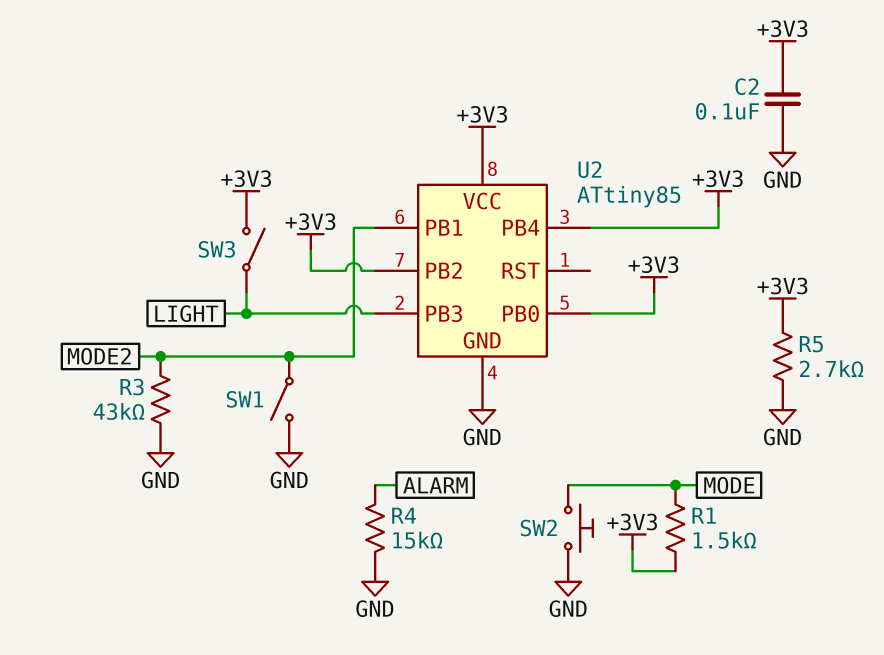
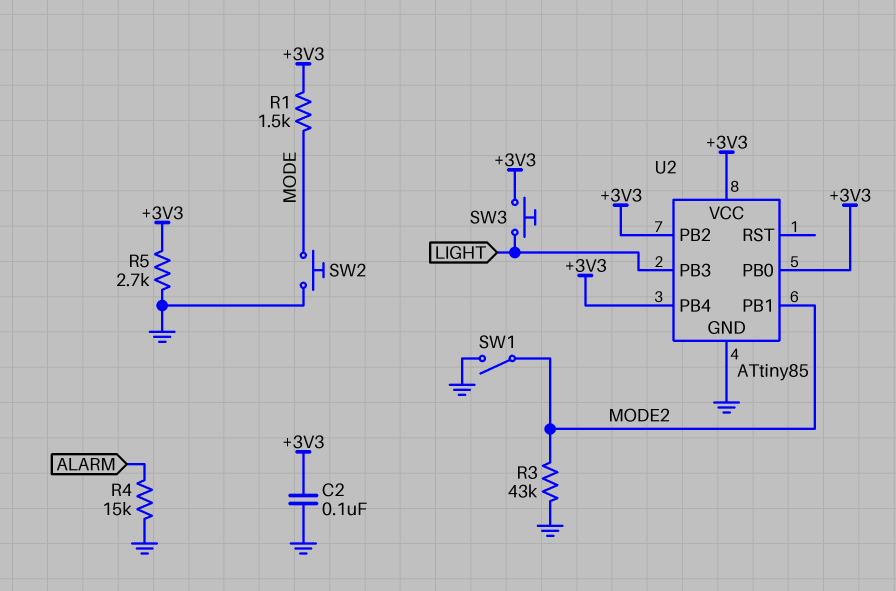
SW3: switch (+3V3, LIGHT) -> button (+3V3, LIGHT)

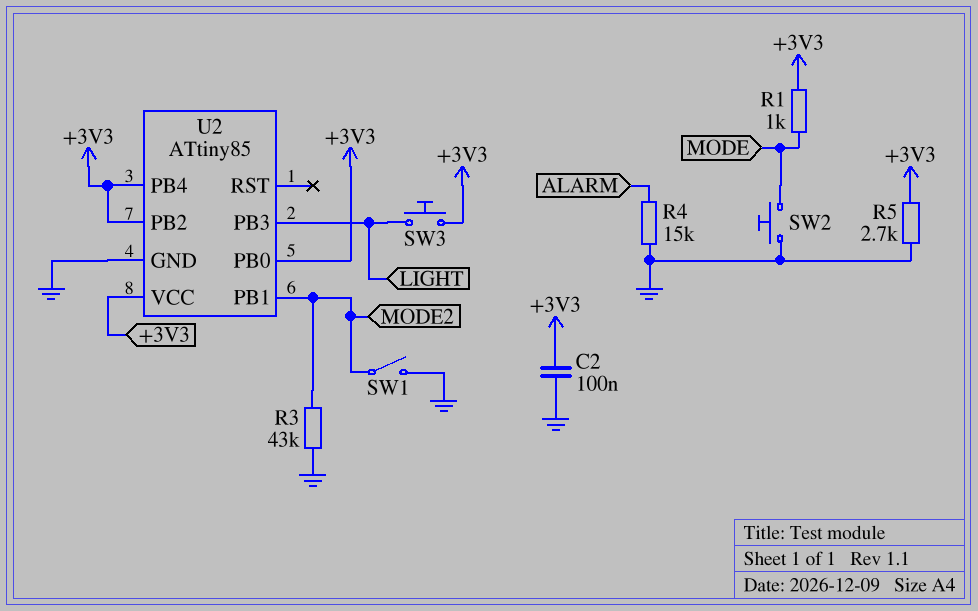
R1: 1.5k (+3V3, MODE) -> 1k (+3V3, MODE)

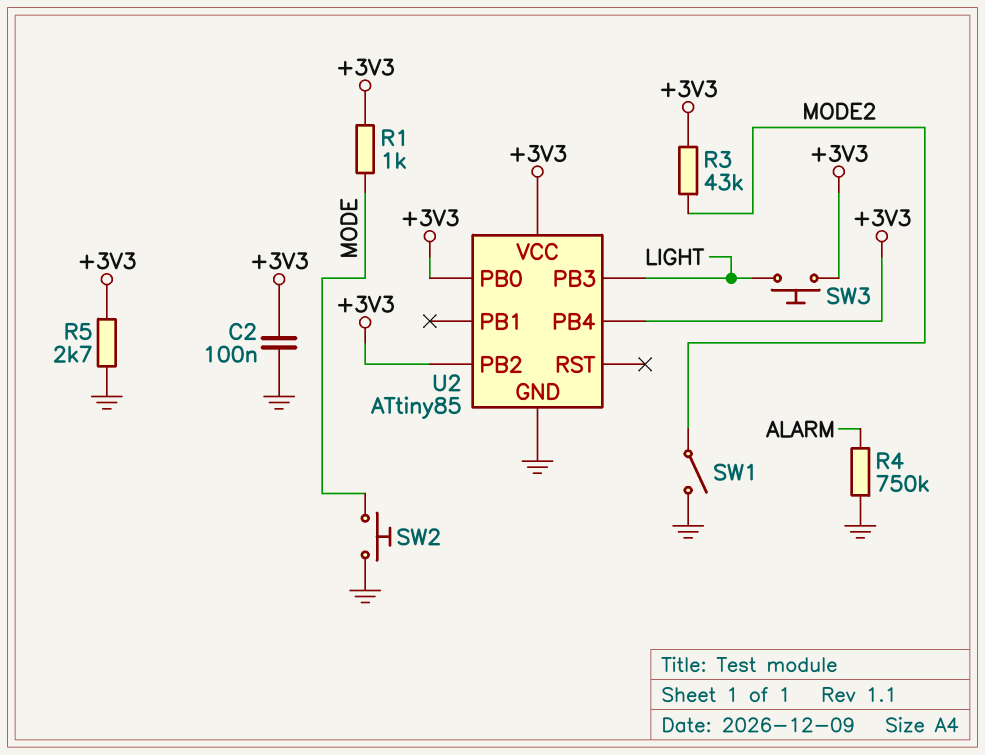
R3: 43k (GND, MODE2) -> 43k (+3V3, MODE2)
R4: 15k (ALARM, GND) -> 750k (ALARM, GND)
U2 pin PB1: MODE2 -> none

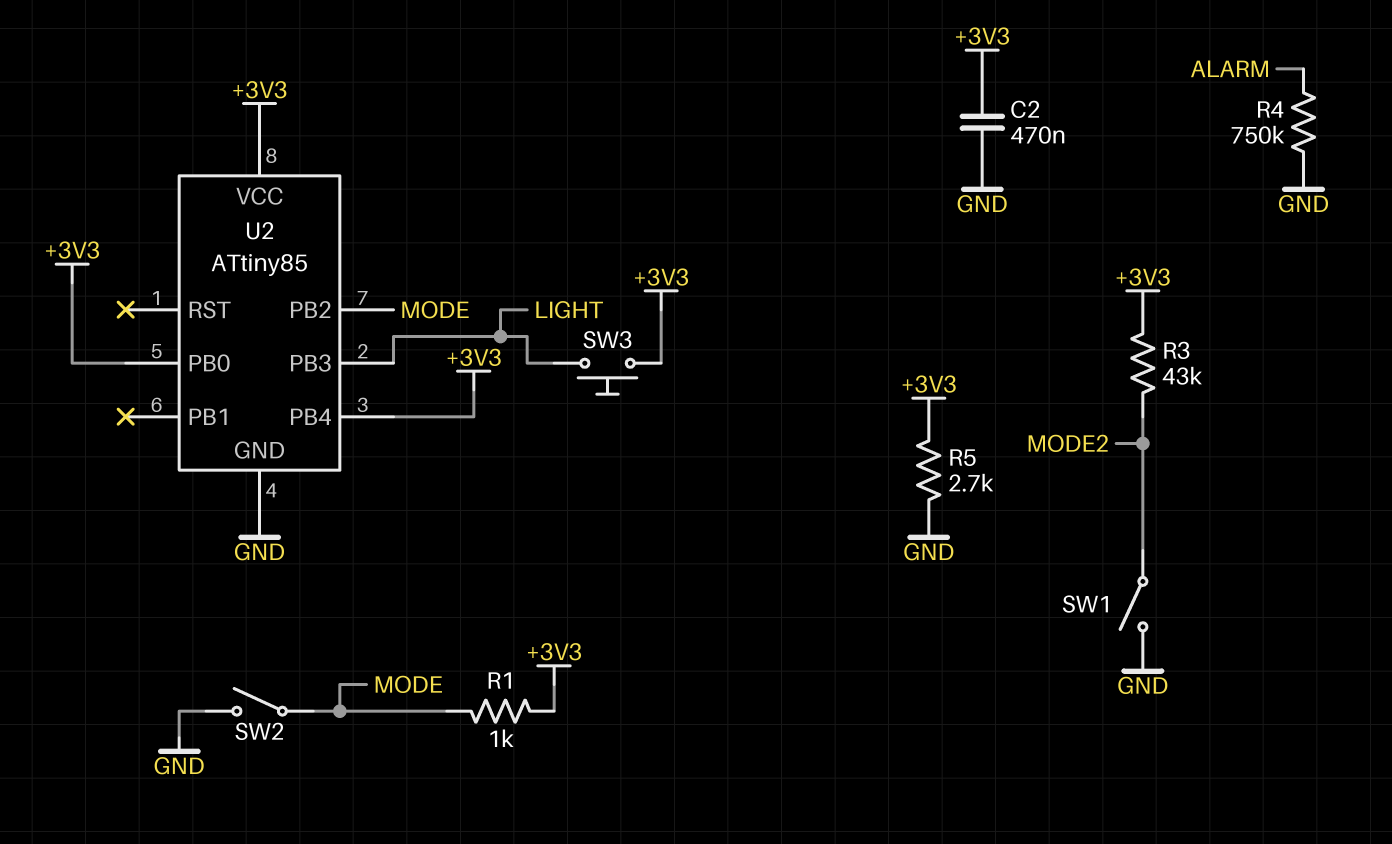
C2: 100nF (+3V3, GND) -> 470nF (+3V3, GND)
SW2: button (GND, MODE) -> switch (GND, MODE)
U2 pin PB2: +3V3 -> MODE

